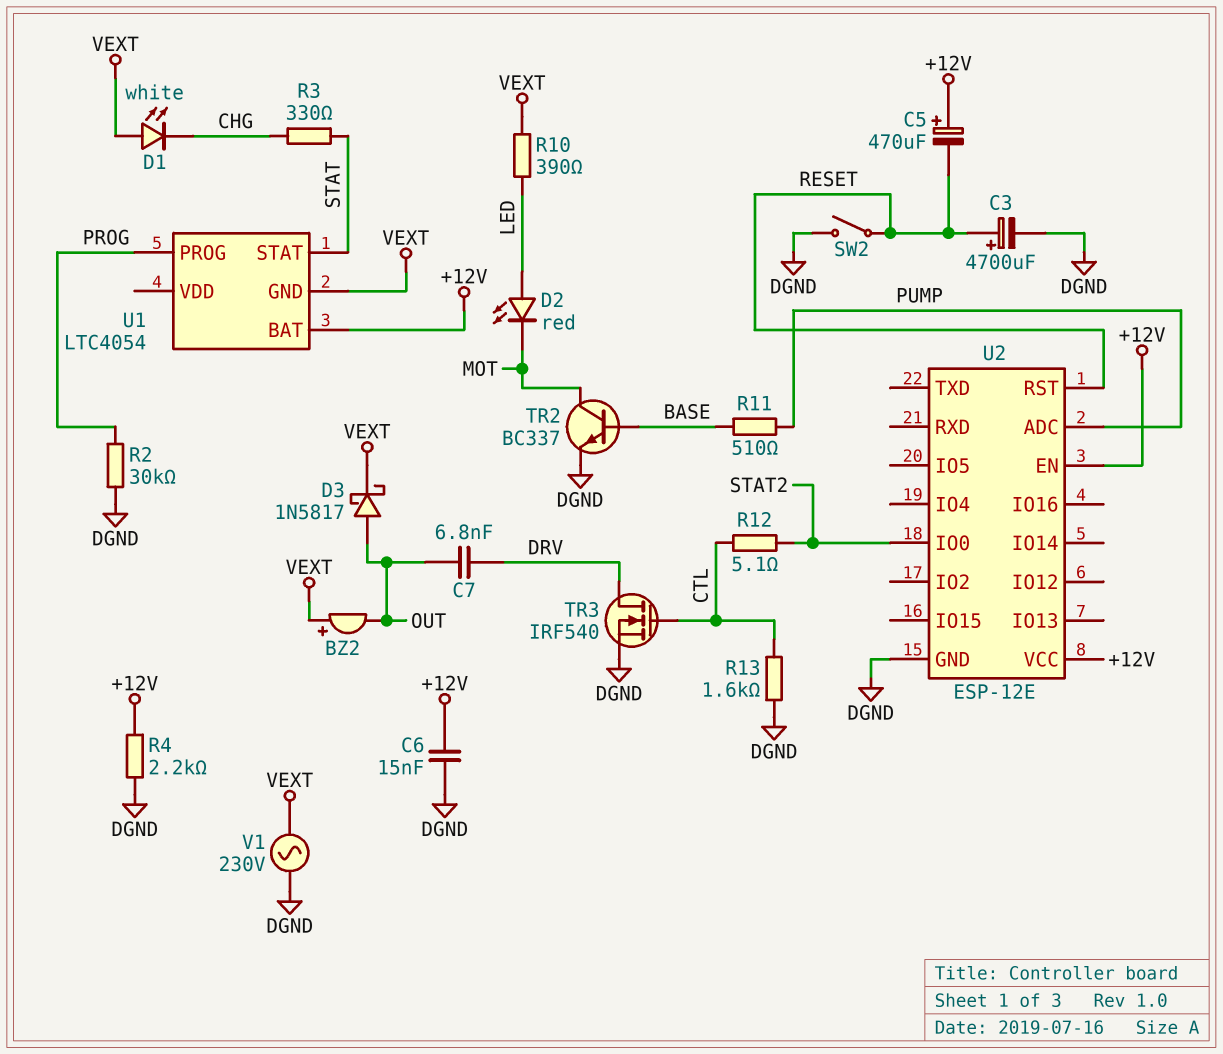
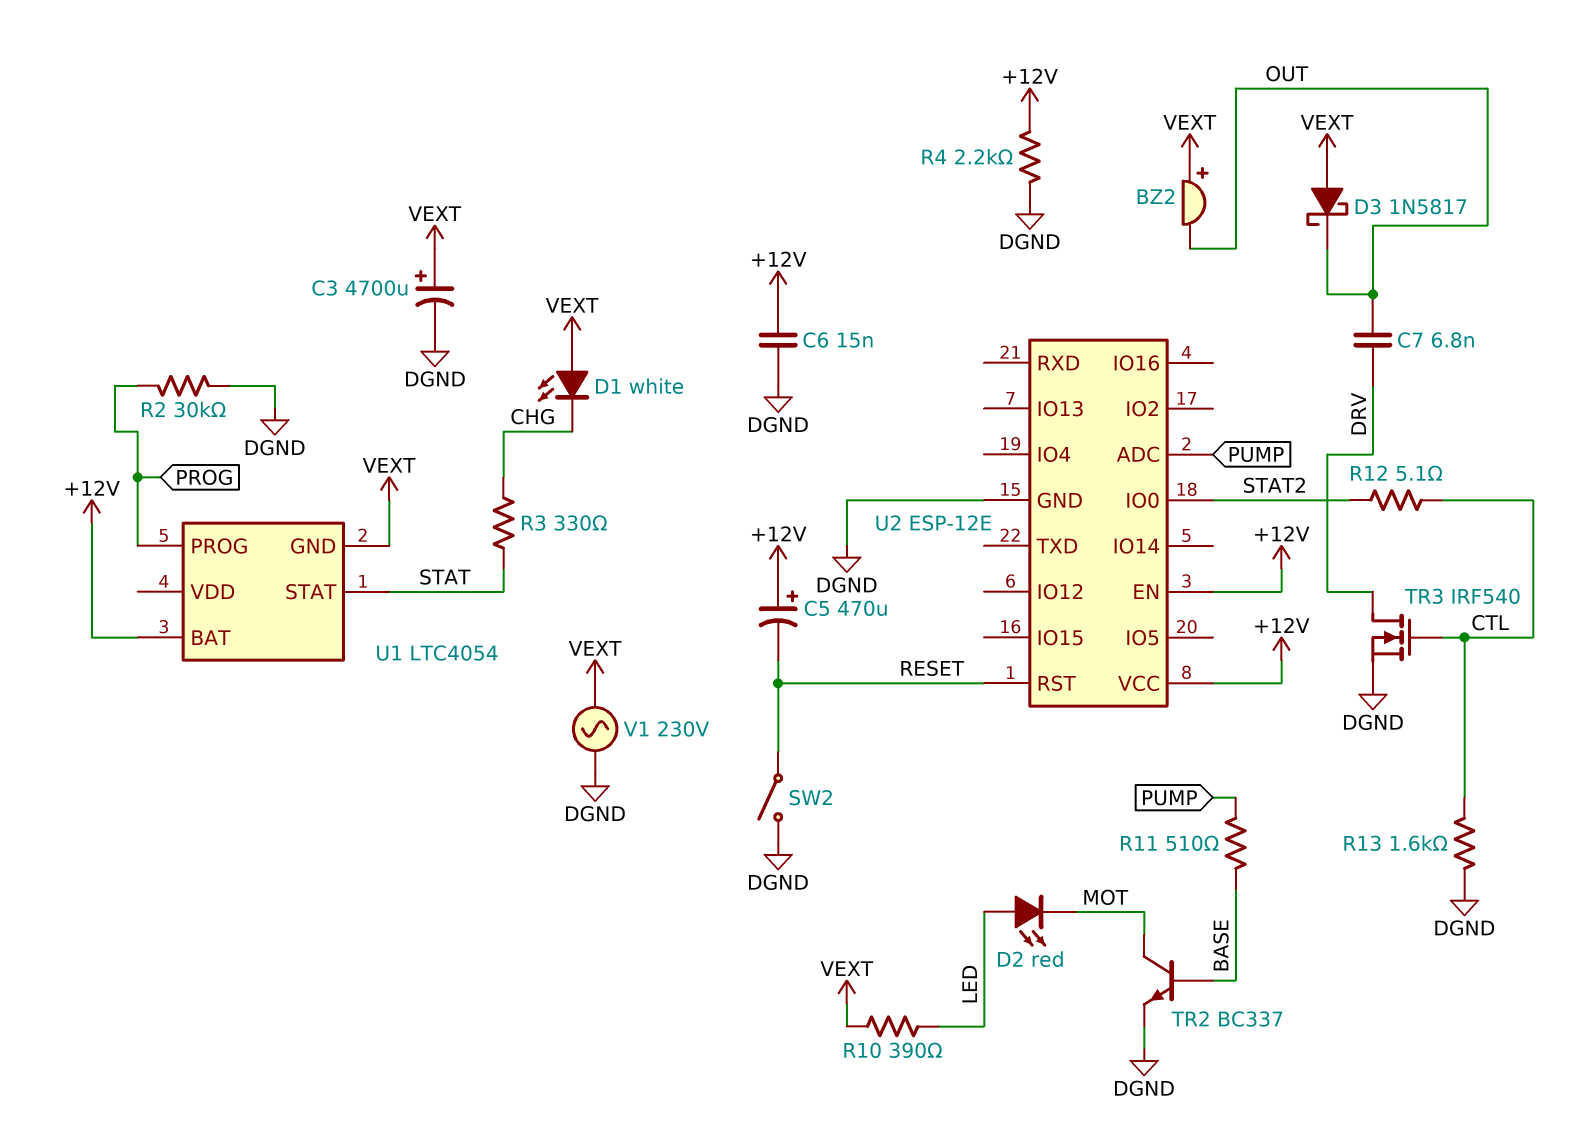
C3: 4700uF (plus RESET, minus DGND) -> 4700uF (plus VEXT, minus DGND)
D3: schottky 1N5817 (A OUT, K VEXT) -> schottky 1N5817 (A VEXT, K OUT)

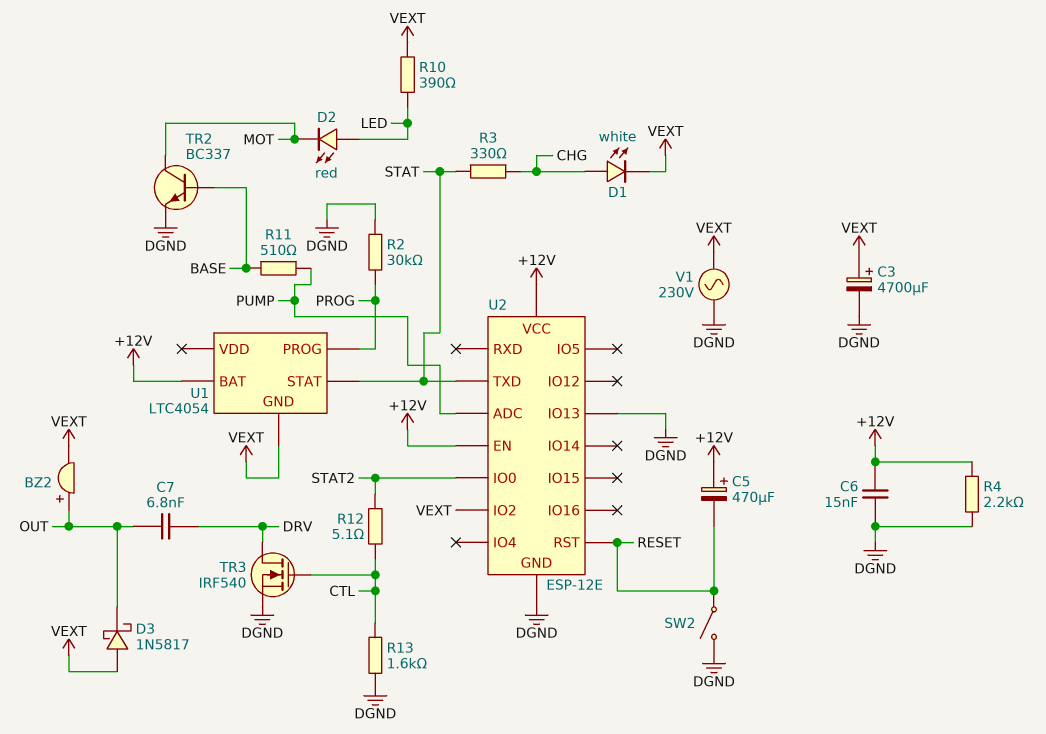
BZ2: buzzer (plus VEXT, minus OUT) -> buzzer (plus OUT, minus VEXT)
D1: LED white (A VEXT, K CHG) -> LED white (A CHG, K VEXT)
U2 pin IO2: none -> VEXT
U2 pin IO13: none -> DGND
U2 pin TXD: none -> STAT

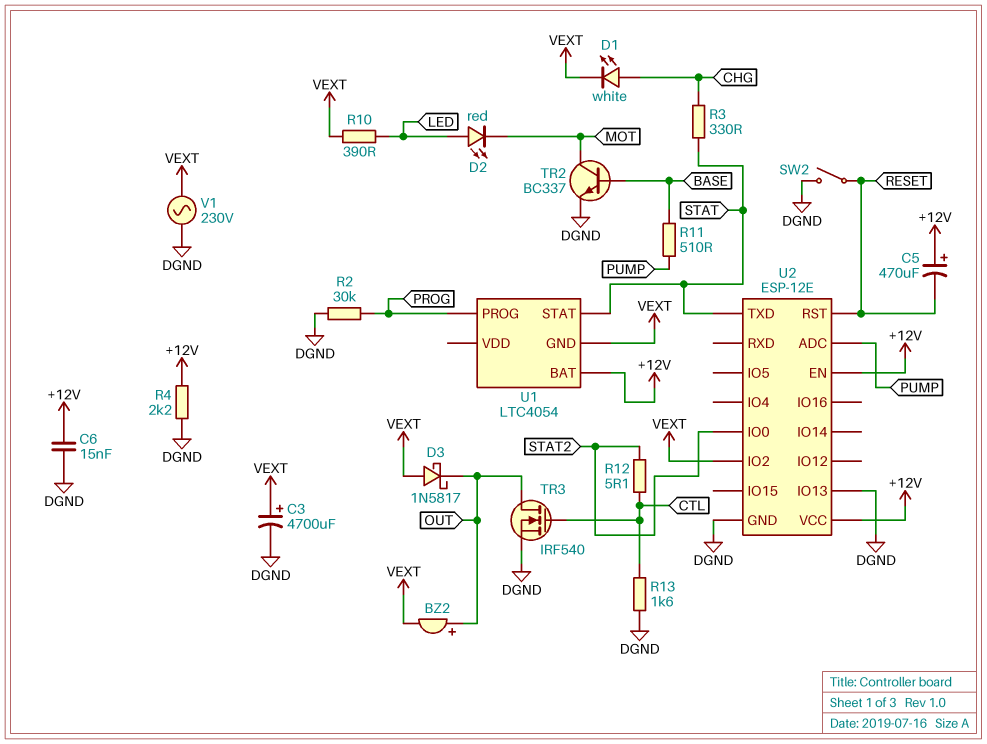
C7: 6.8nF (DRV, OUT) -> none
TR3: NMOS IRF540 (G CTL, D DRV, S DGND) -> NMOS IRF540 (G CTL, D OUT, S DGND)

